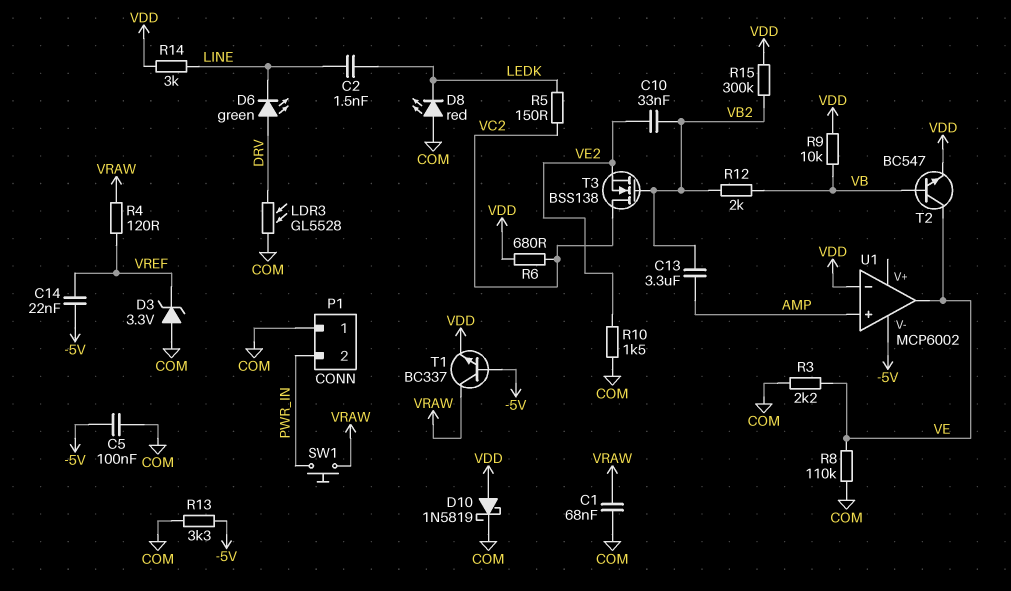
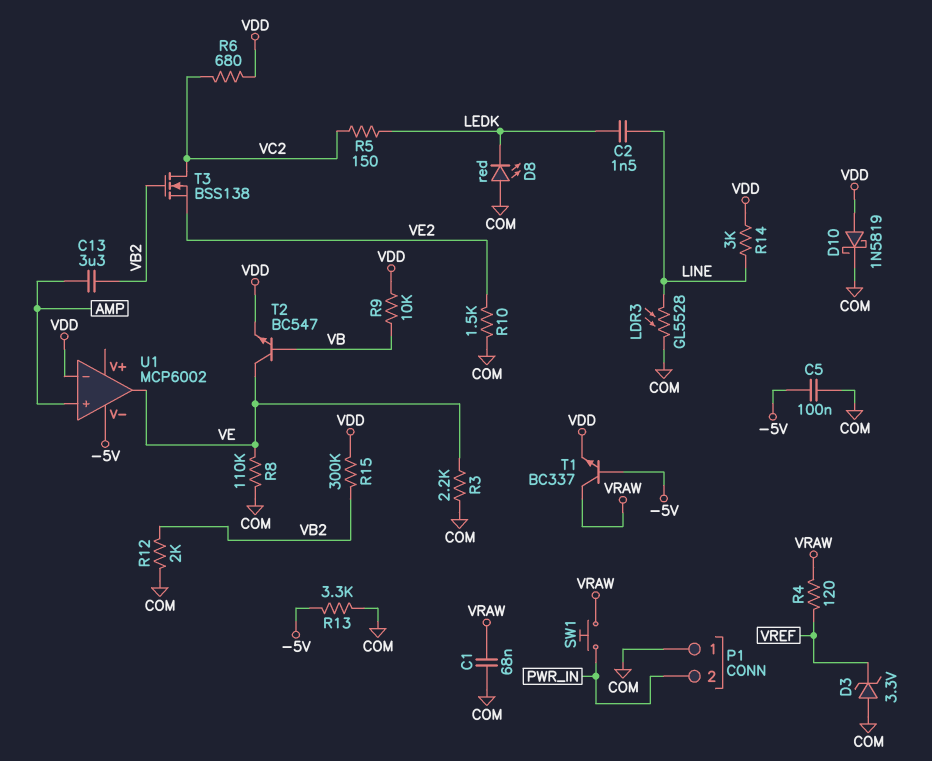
C10: 33nF (VB2, VE2) -> none
C14: 22nF (-5V, VREF) -> none
D6: LED green (A DRV, K LINE) -> none
LDR3: GL5528 (COM, DRV) -> GL5528 (COM, LINE)
R12: 2k (VB, VB2) -> 2k (COM, VB2)

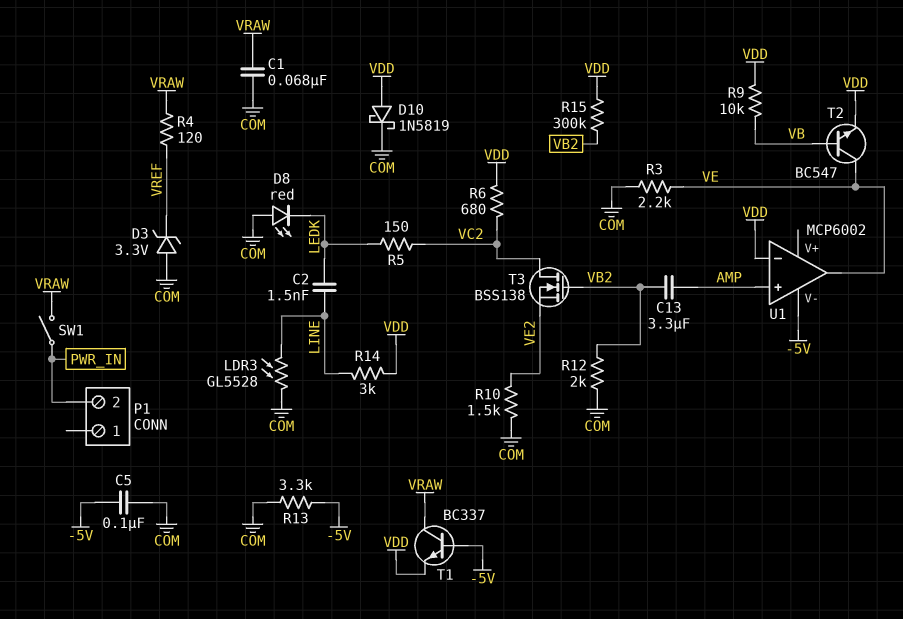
P1 pin 1: COM -> none
R8: 110k (COM, VE) -> none
SW1: button (PWR_IN, VRAW) -> switch (PWR_IN, VRAW)

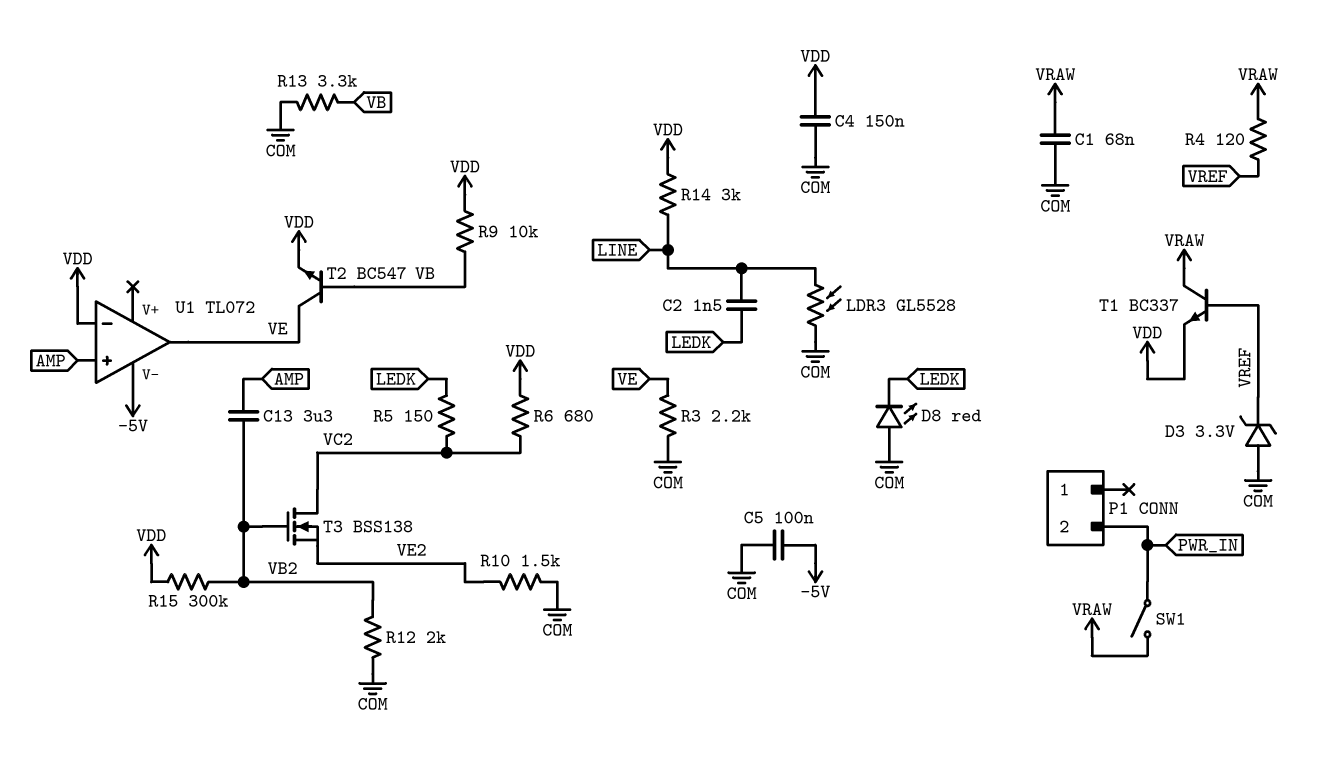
C4: none -> 150nF (COM, VDD)
D10: schottky 1N5819 (A VDD, K COM) -> none
R13: 3.3k (-5V, COM) -> 3.3k (COM, VB)
T1: NPN BC337 (B -5V, C VRAW, E VDD) -> NPN BC337 (B VREF, C VRAW, E VDD)
U1: MCP6002 -> TL072

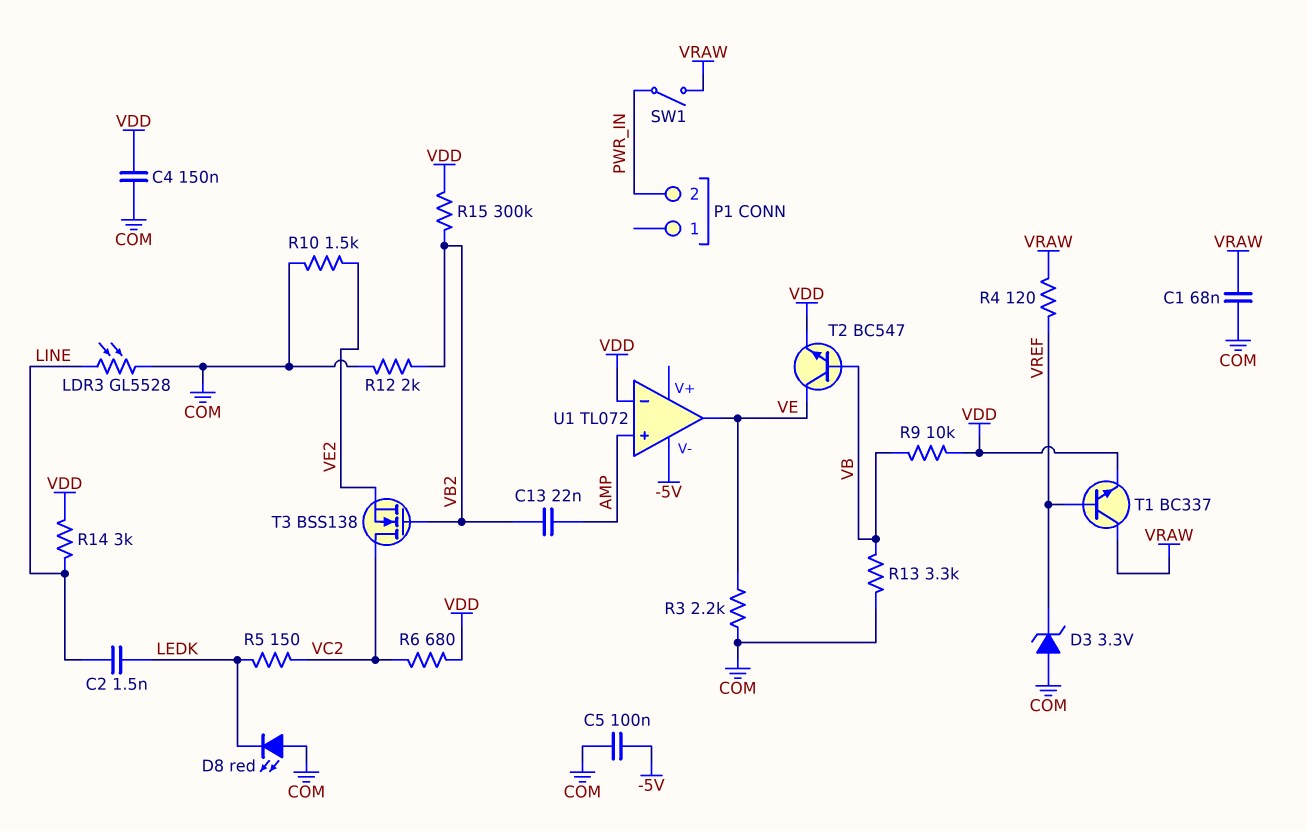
C13: 3.3uF (AMP, VB2) -> 22nF (AMP, VB2)

